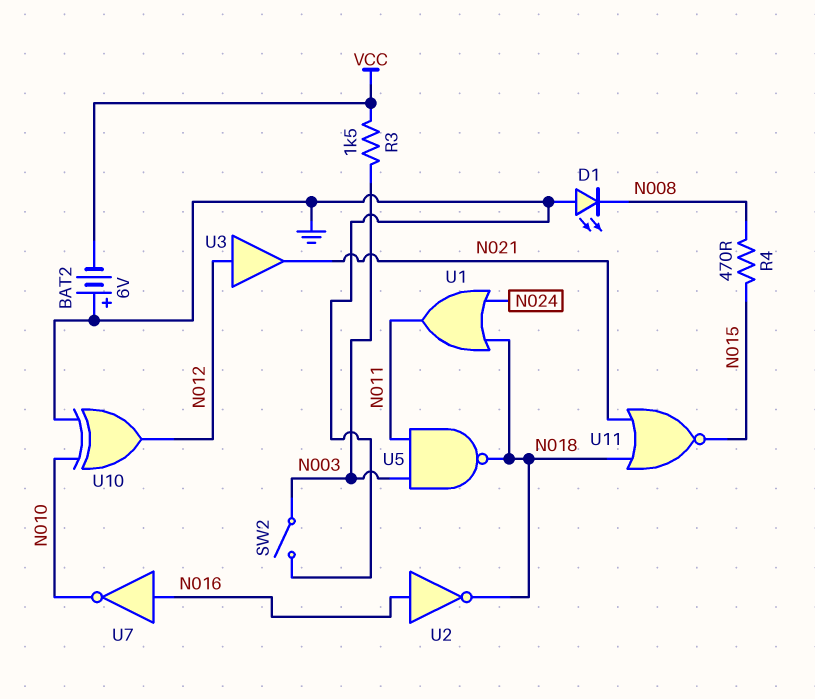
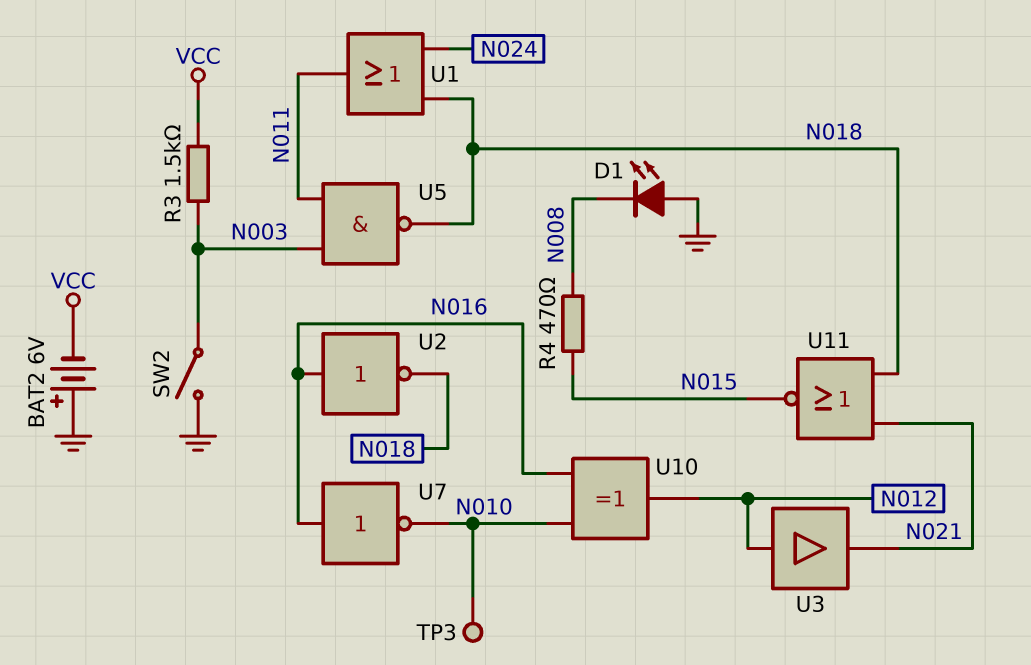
TP3: none -> test point (N010)
U10: XOR (in GND, in N010, out N012) -> XOR (in N010, in N016, out N012)

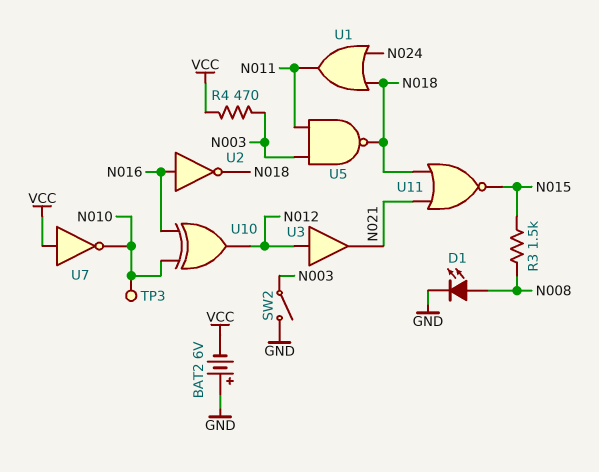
D1: LED (A GND, K N008) -> LED (A N008, K GND)
R3: 1.5k (N003, VCC) -> 1.5k (N008, N015)
R4: 470 (N008, N015) -> 470 (N003, VCC)
U7: NOT (in N016, out N010) -> NOT (in VCC, out N010)

